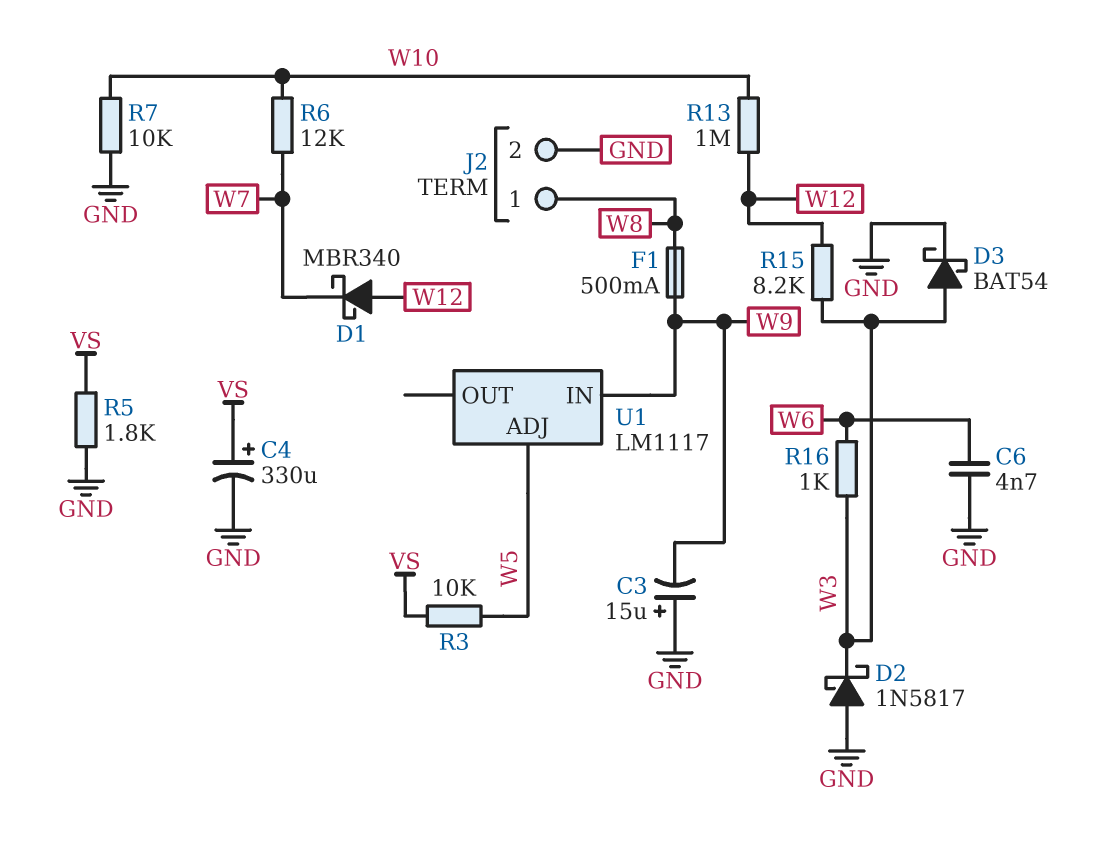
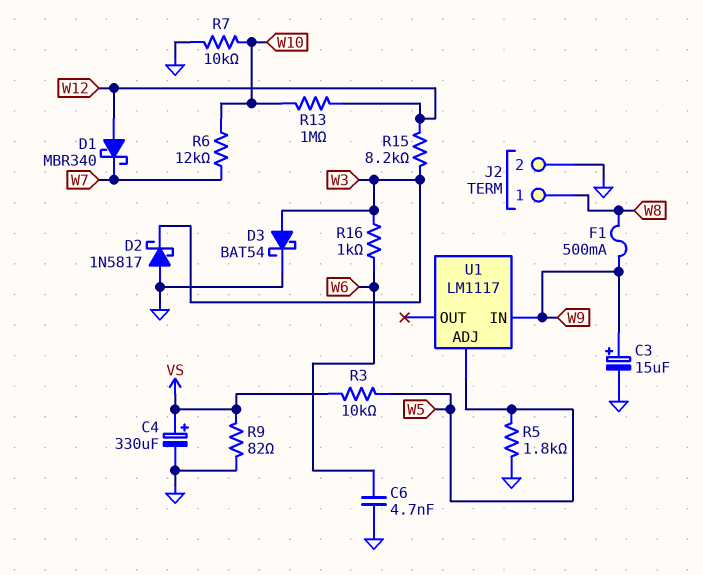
C3: 15uF (plus GND, minus W9) -> 15uF (plus W9, minus GND)
R5: 1.8k (GND, VS) -> 1.8k (GND, W5)
R9: none -> 82 (GND, VS)

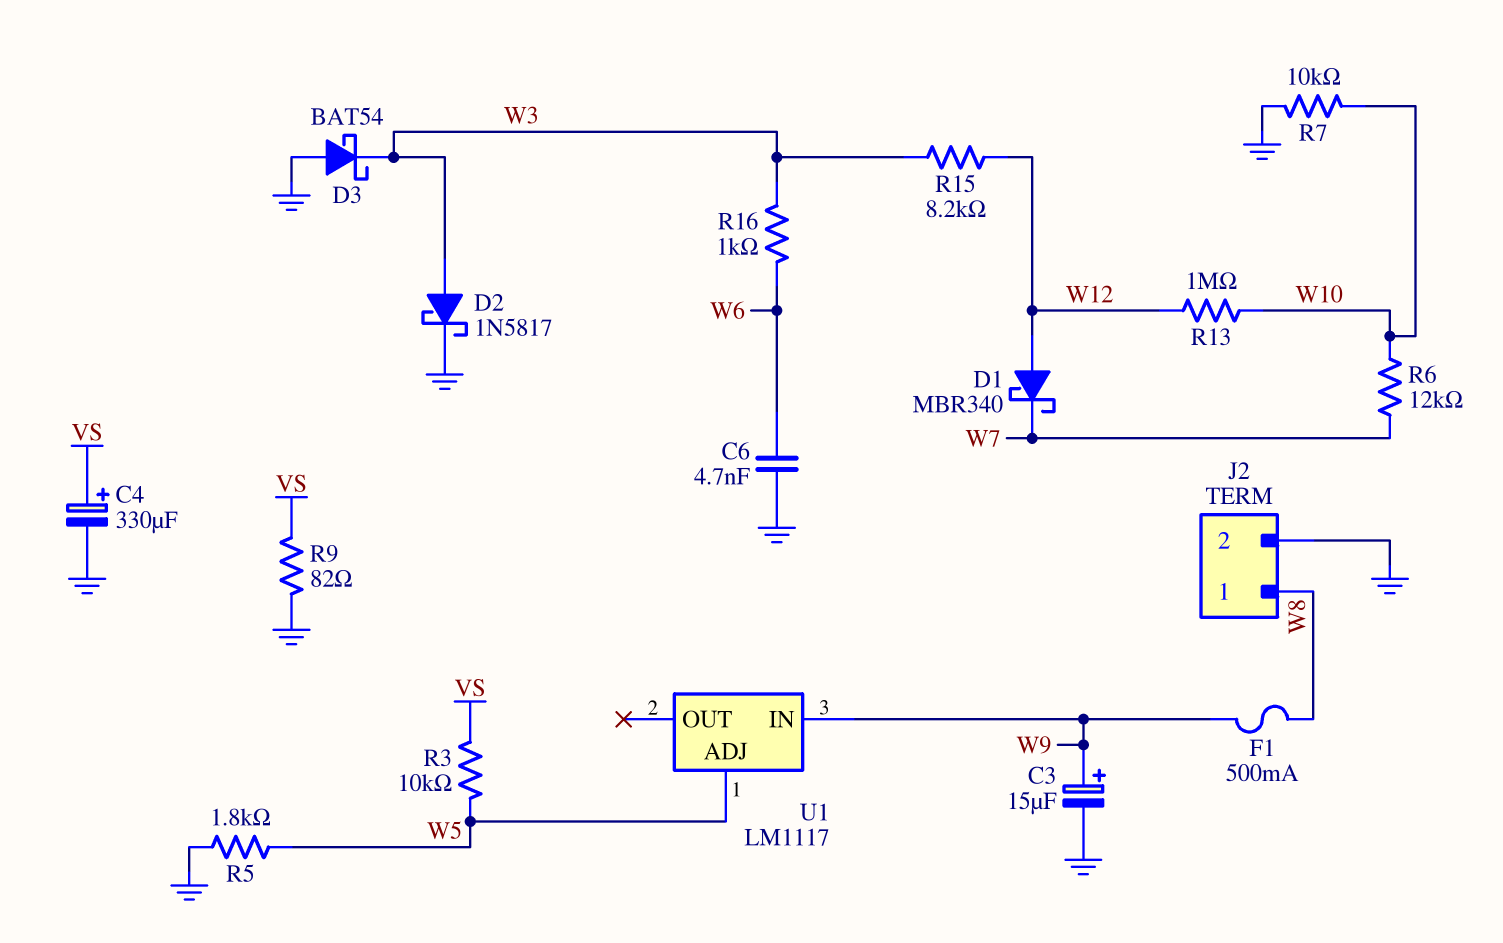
D2: schottky 1N5817 (A GND, K W3) -> schottky 1N5817 (A W3, K GND)
D3: schottky BAT54 (A W3, K GND) -> schottky BAT54 (A GND, K W3)

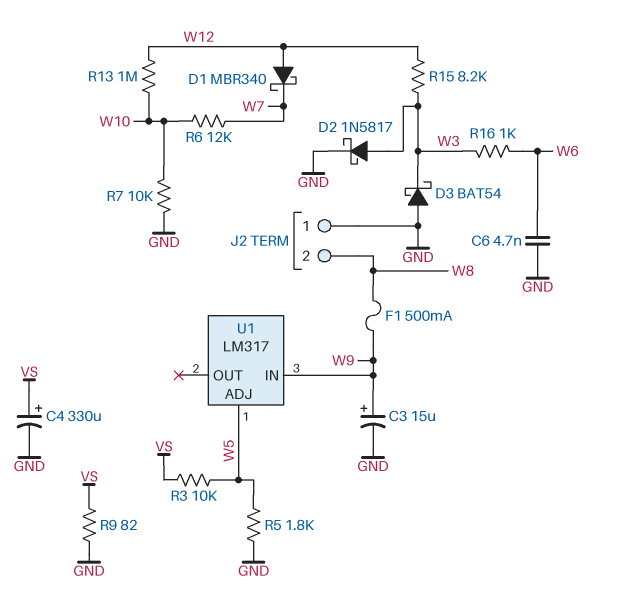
J2 pin 1: W8 -> GND
J2 pin 2: GND -> W8
U1: LM1117 -> LM317

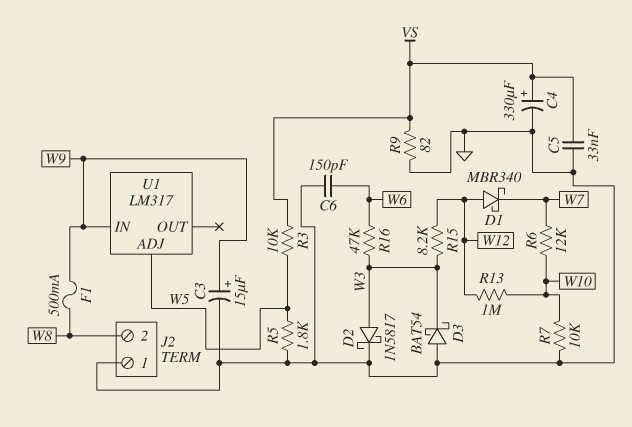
C5: none -> 33nF (GND, VS)
C6: 4.7nF (GND, W6) -> 150pF (GND, W6)
R16: 1k (W3, W6) -> 47k (W3, W6)

